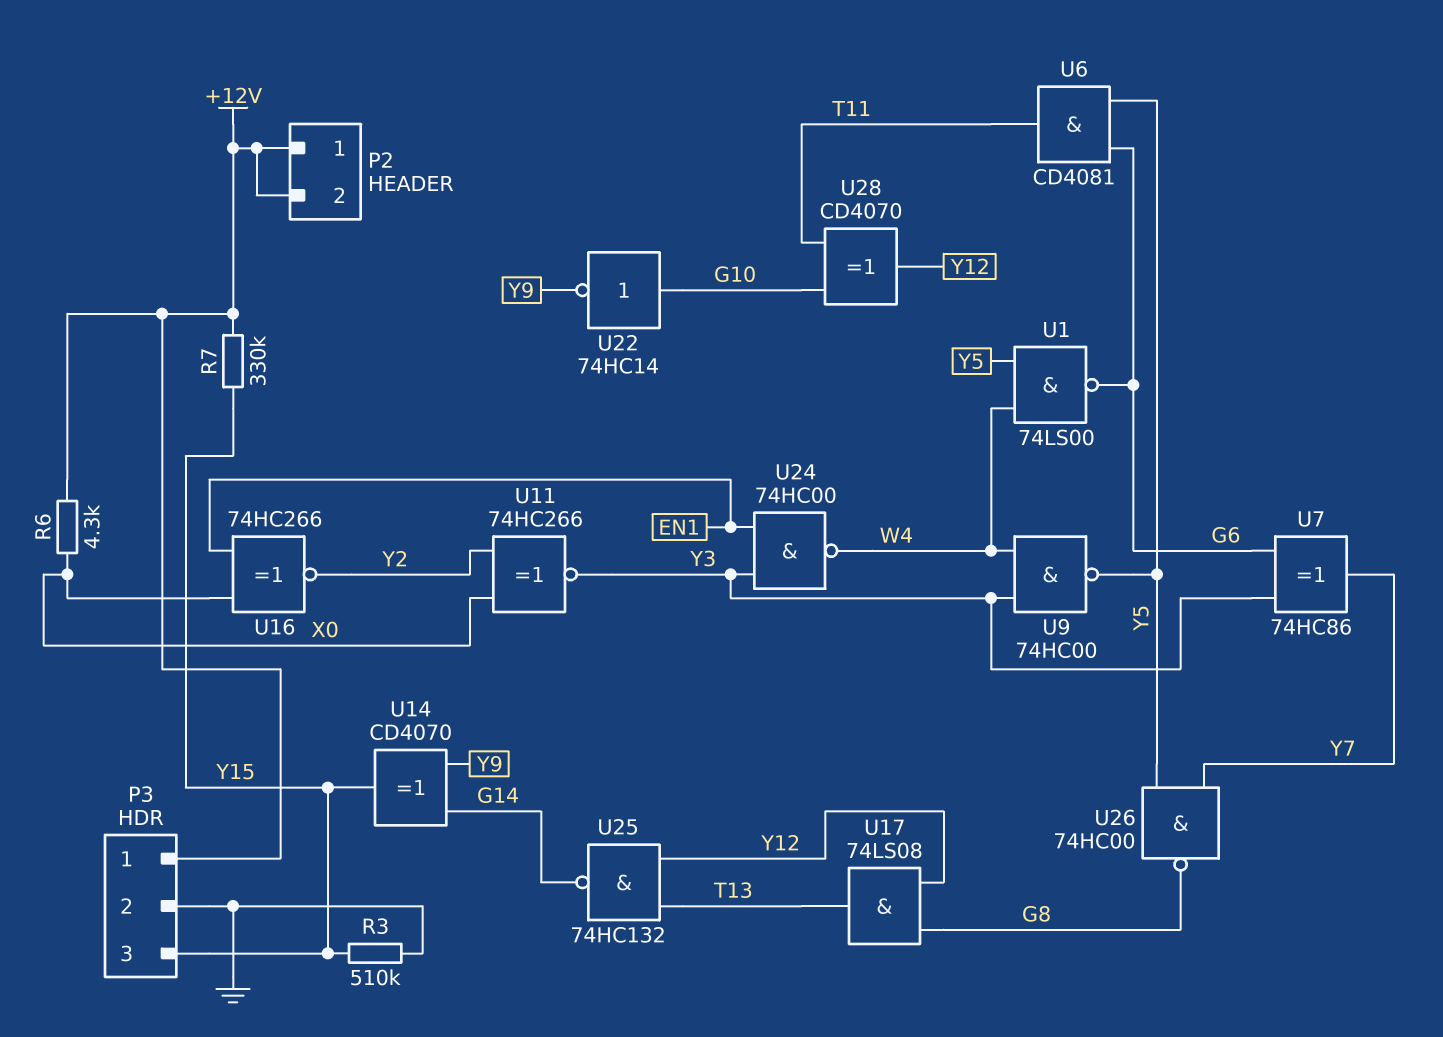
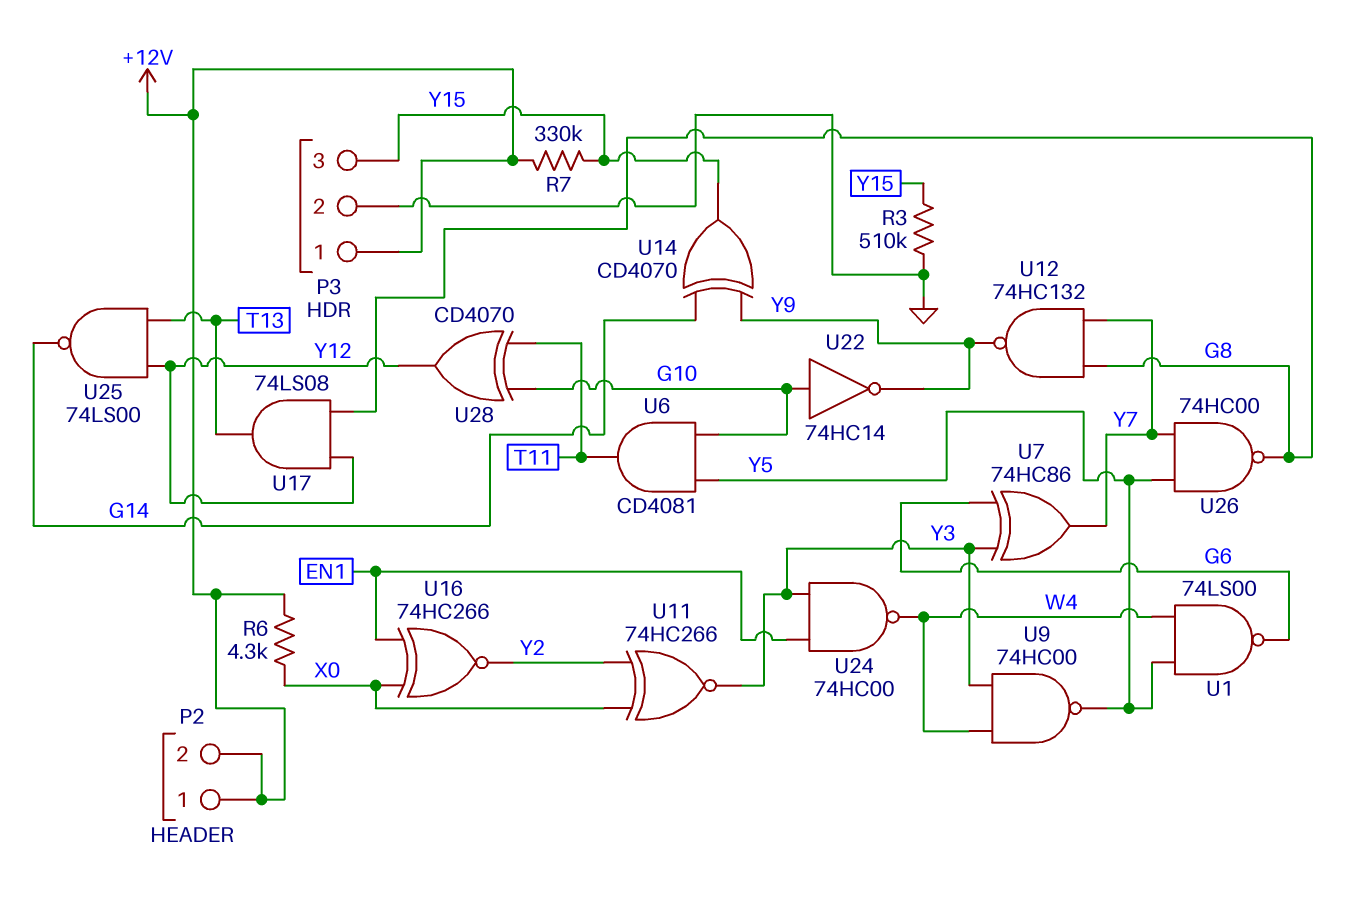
U6: AND CD4081 (in G6, in Y5, out T11) -> AND CD4081 (in G10, in Y5, out T11)
U12: none -> NAND 74HC132 (in G8, in Y7, out Y9)
U25: NAND 74HC132 (in T13, in Y12, out G14) -> NAND 74LS00 (in T13, in Y12, out G14)

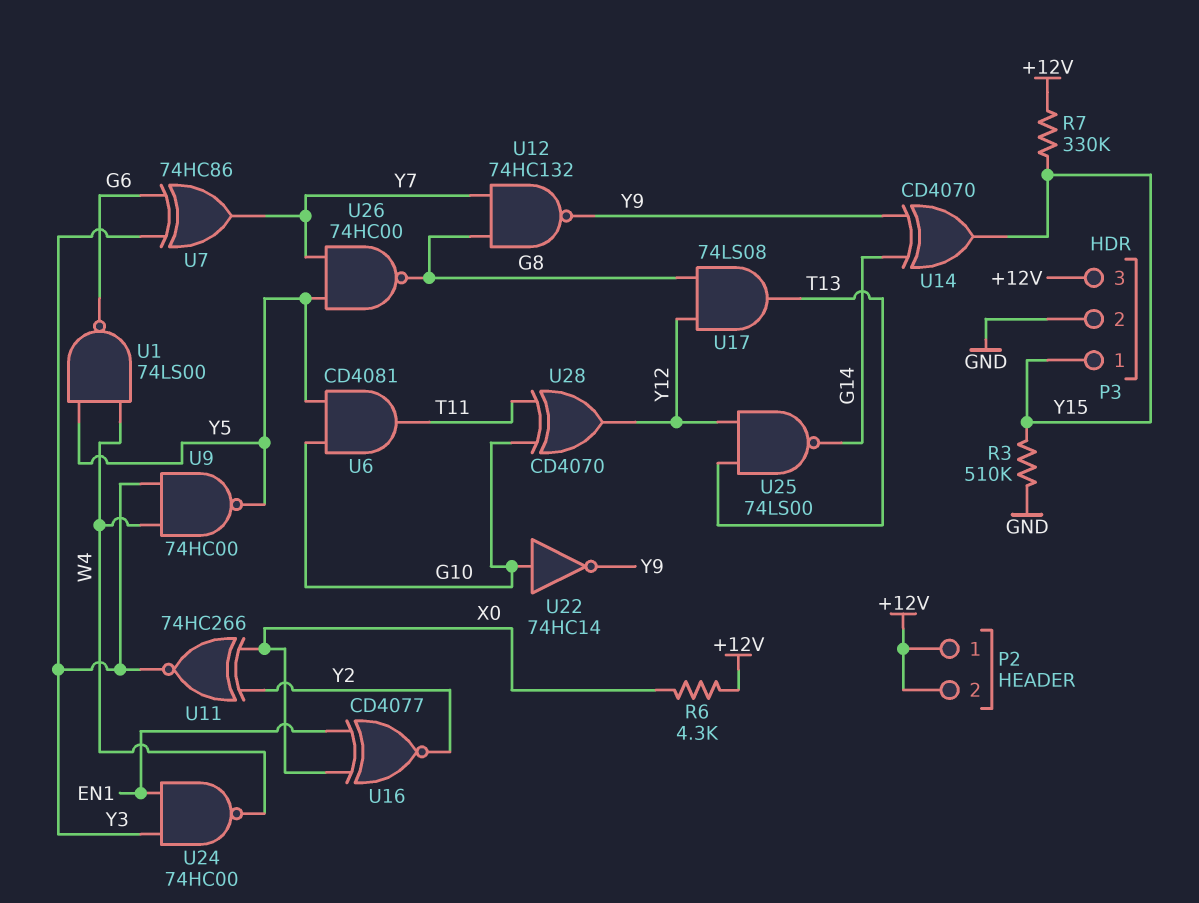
P3 pin 1: +12V -> Y15
P3 pin 3: Y15 -> +12V
U16: XNOR 74HC266 (in EN1, in X0, out Y2) -> XNOR CD4077 (in EN1, in X0, out Y2)

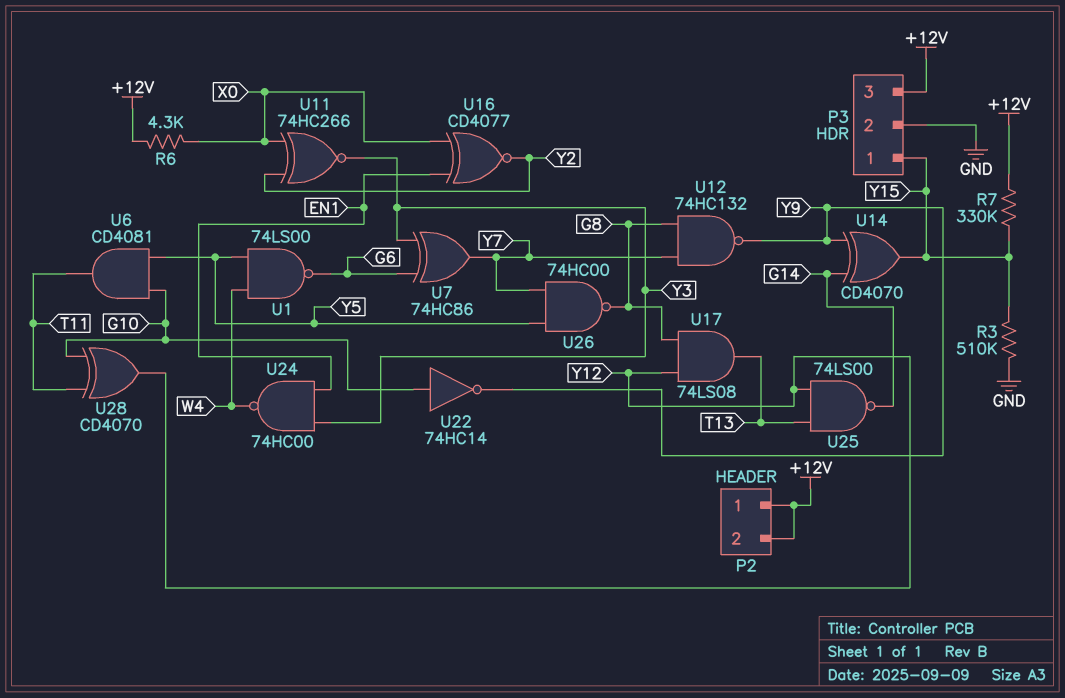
U9: NAND 74HC00 (in W4, in Y3, out Y5) -> none

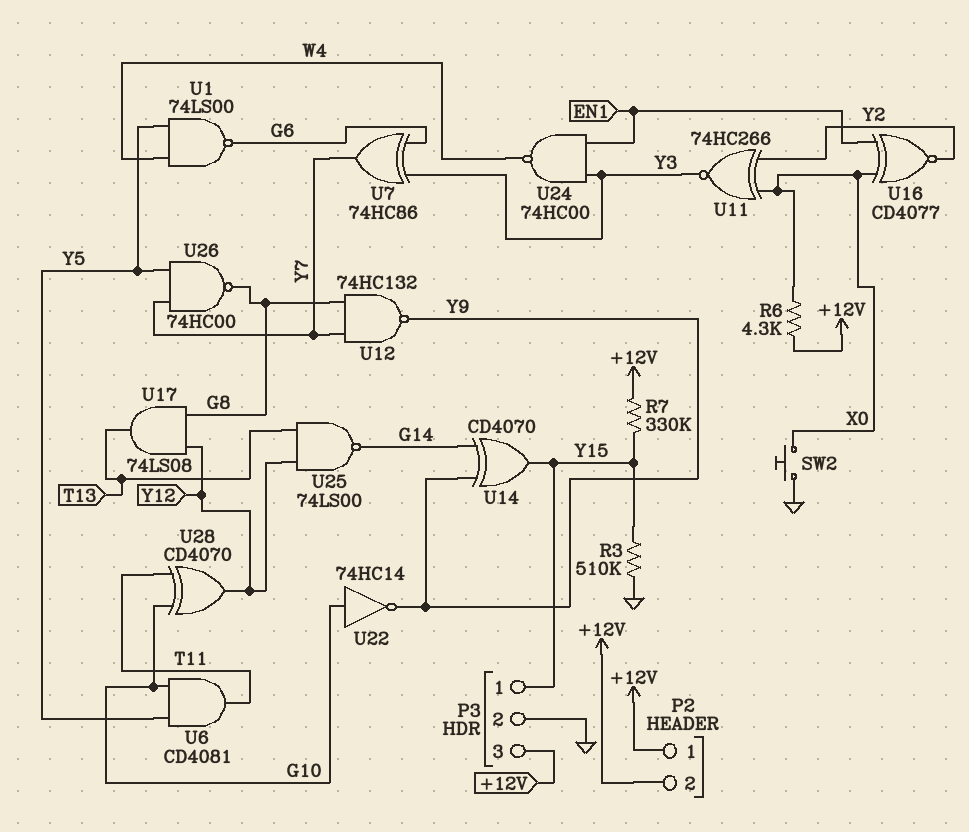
SW2: none -> button (GND, X0)

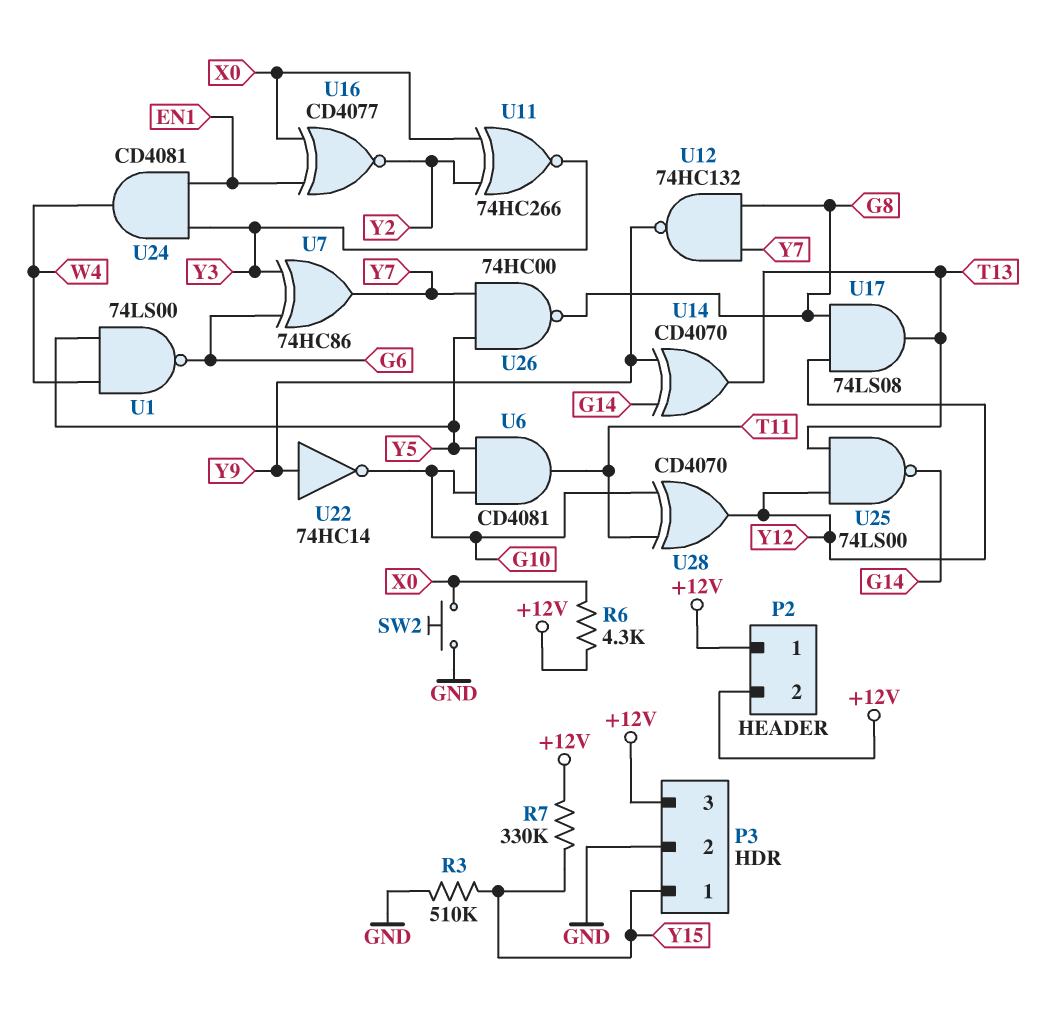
U14: XOR CD4070 (in G14, in Y9, out Y15) -> XOR CD4070 (in G14, in Y9, out T13)
U22: NOT 74HC14 (in G10, out Y9) -> NOT 74HC14 (in Y9, out G10)
U24: NAND 74HC00 (in EN1, in Y3, out W4) -> AND CD4081 (in EN1, in Y3, out W4)

